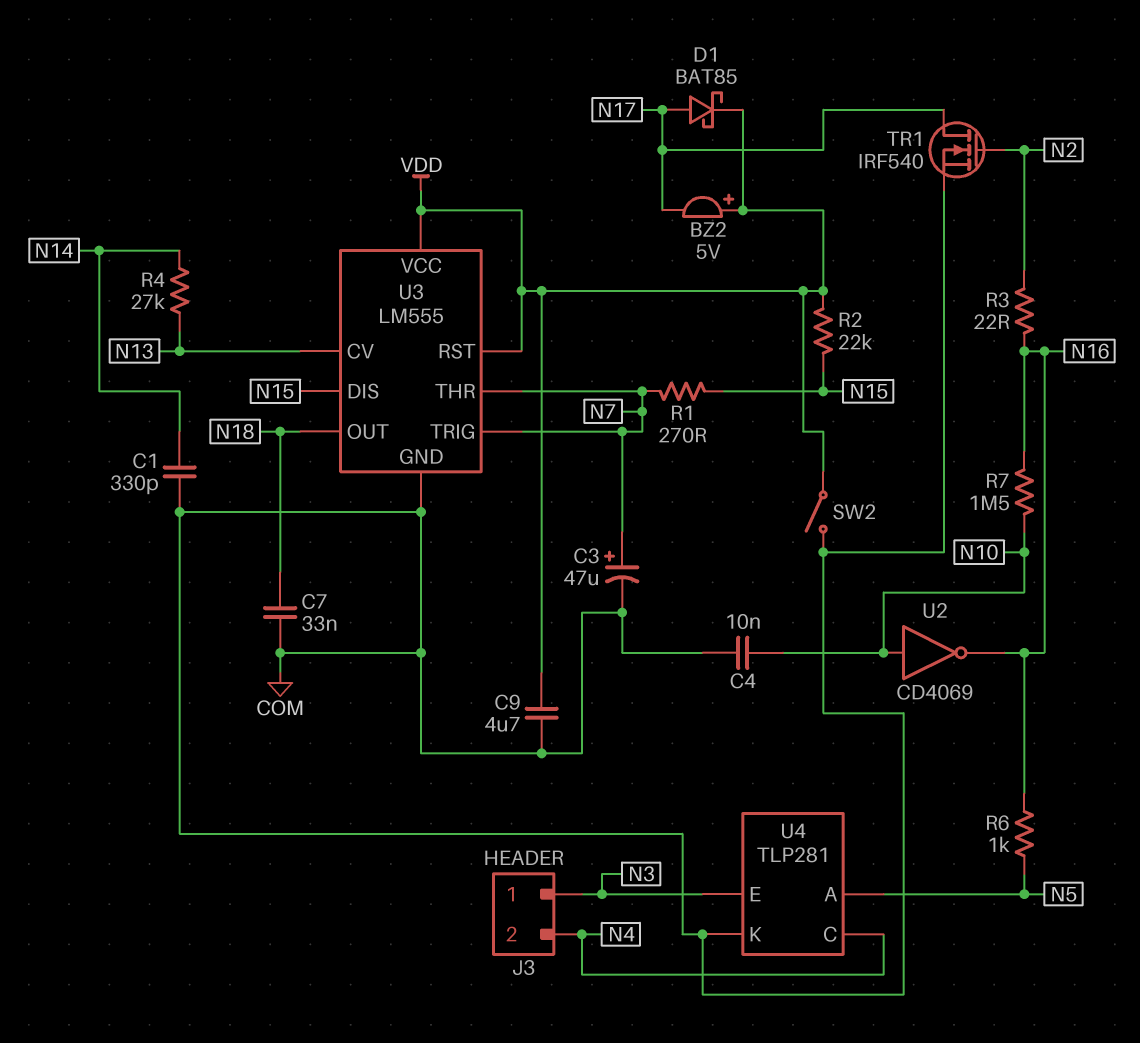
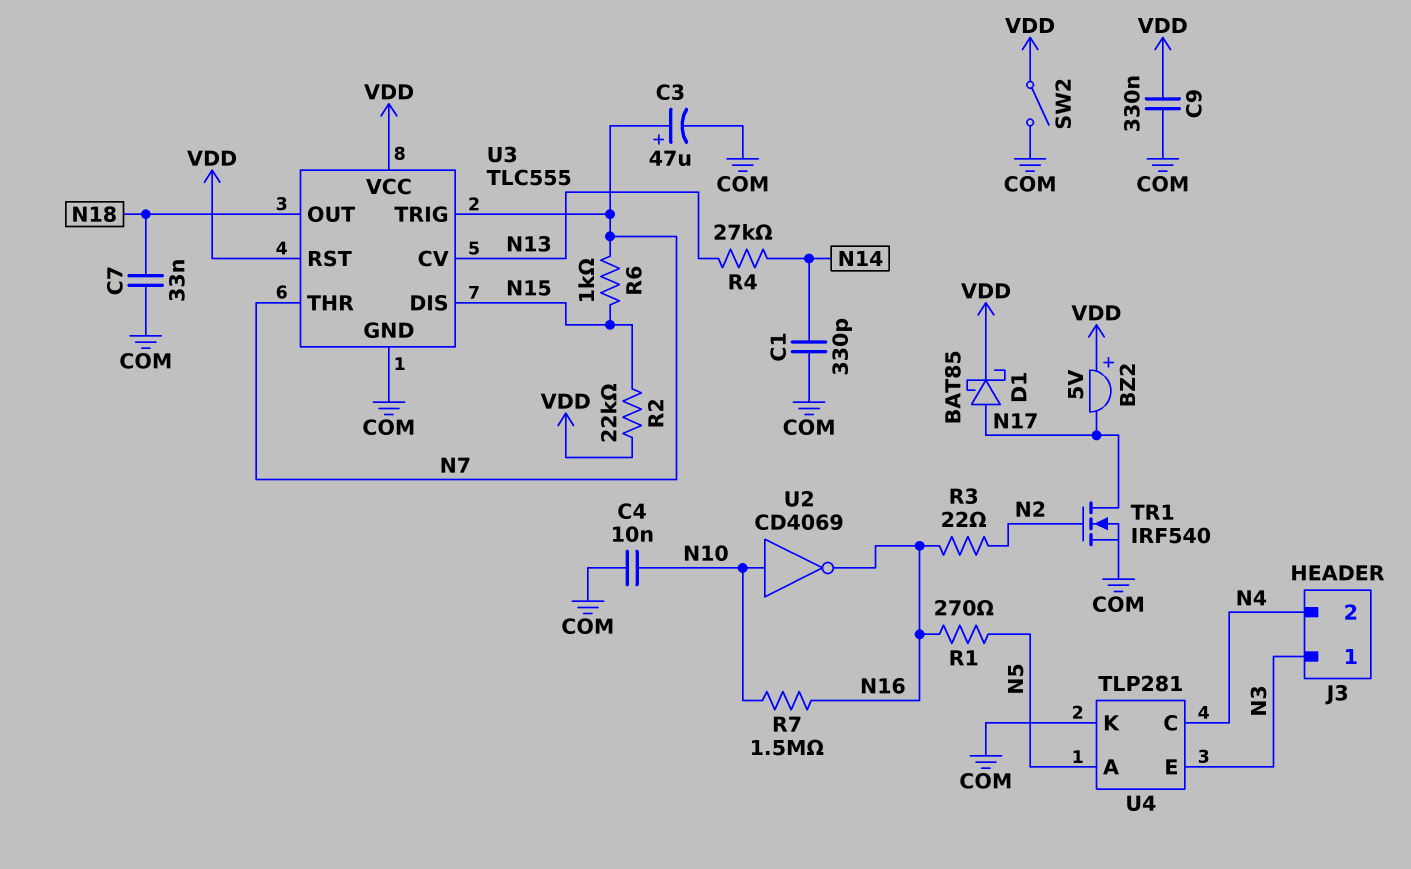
C9: 4.7uF (COM, VDD) -> 330nF (COM, VDD)
R1: 270 (N7, N15) -> 270 (N5, N16)
R6: 1k (N5, N16) -> 1k (N7, N15)
U3: LM555 -> TLC555

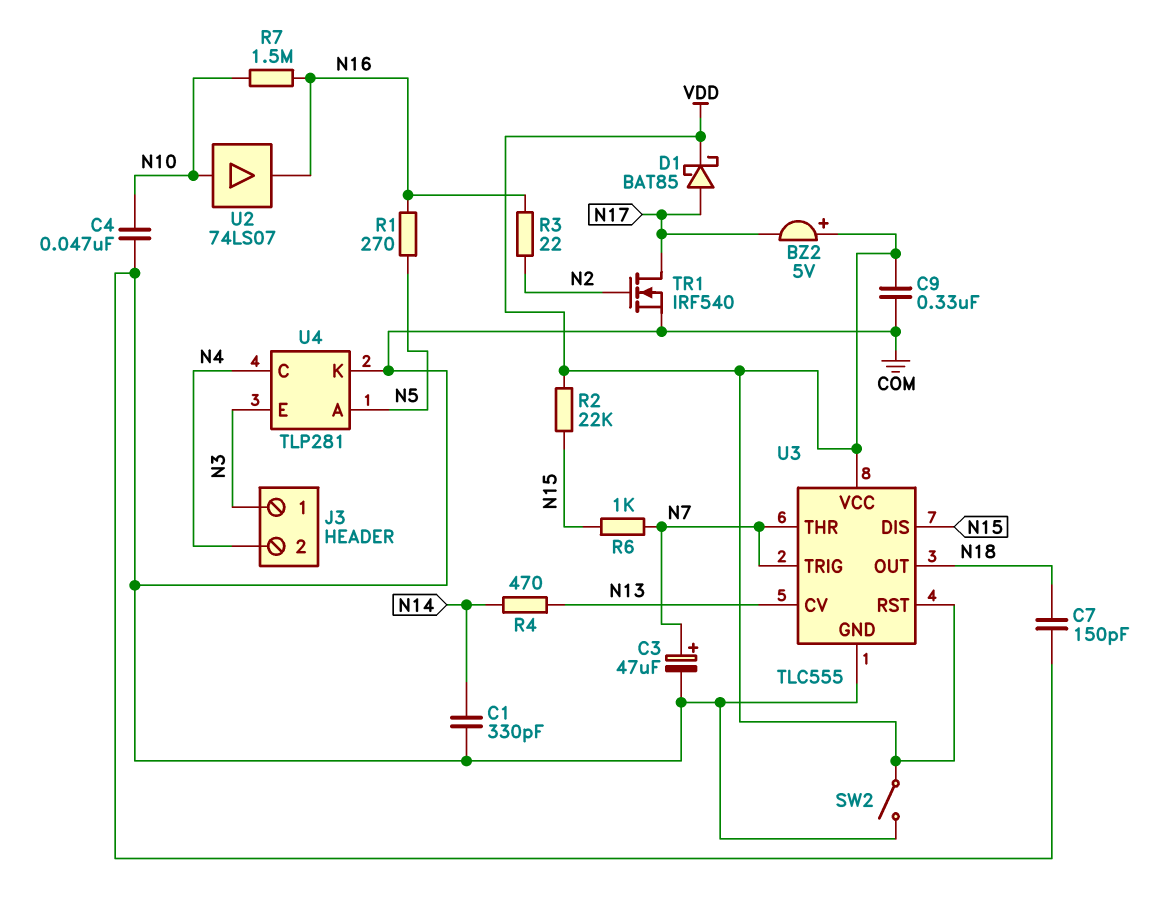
C4: 10nF (COM, N10) -> 47nF (COM, N10)
C7: 33nF (COM, N18) -> 150pF (COM, N18)
R4: 27k (N13, N14) -> 470 (N13, N14)
U2: NOT CD4069 (in N10, out N16) -> buffer 74LS07 (in N10, out N16)

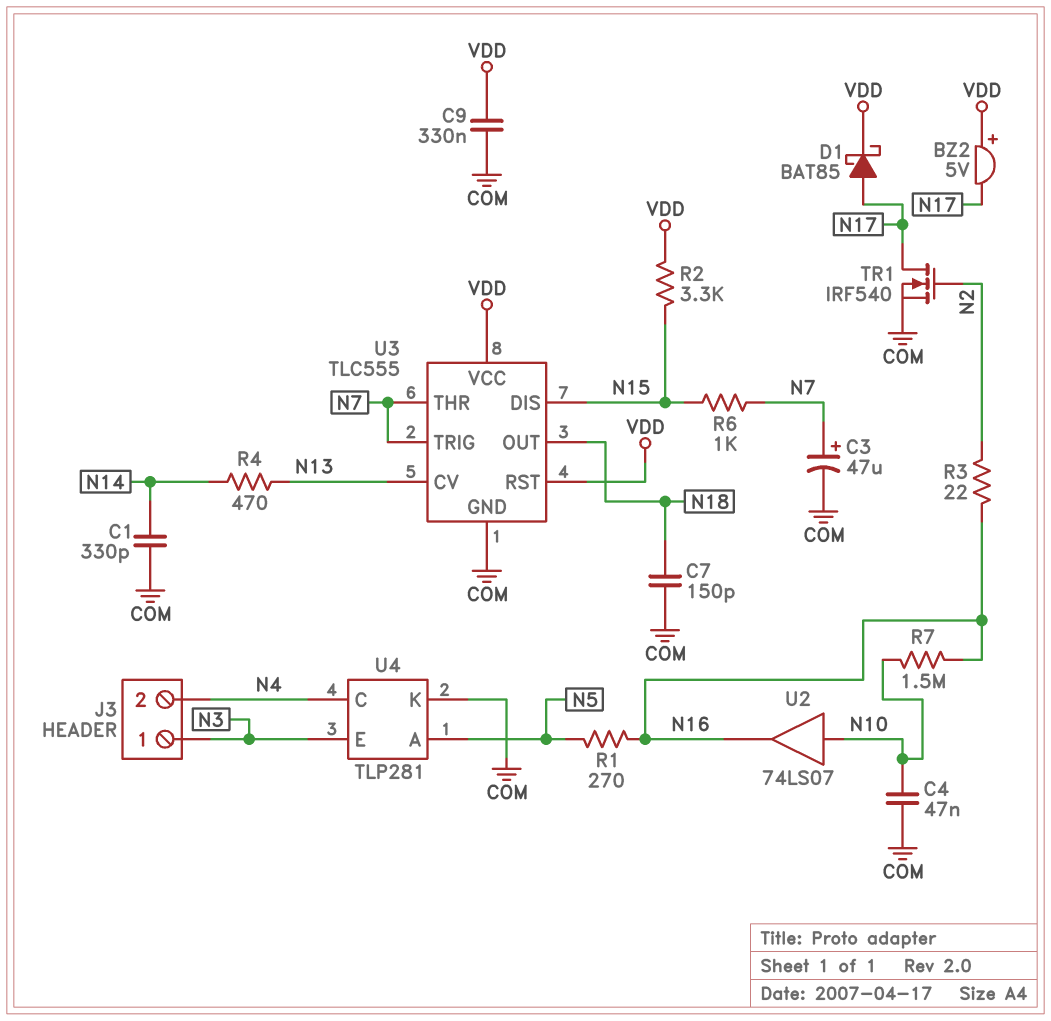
R2: 22k (N15, VDD) -> 3.3k (N15, VDD)
SW2: switch (COM, VDD) -> none

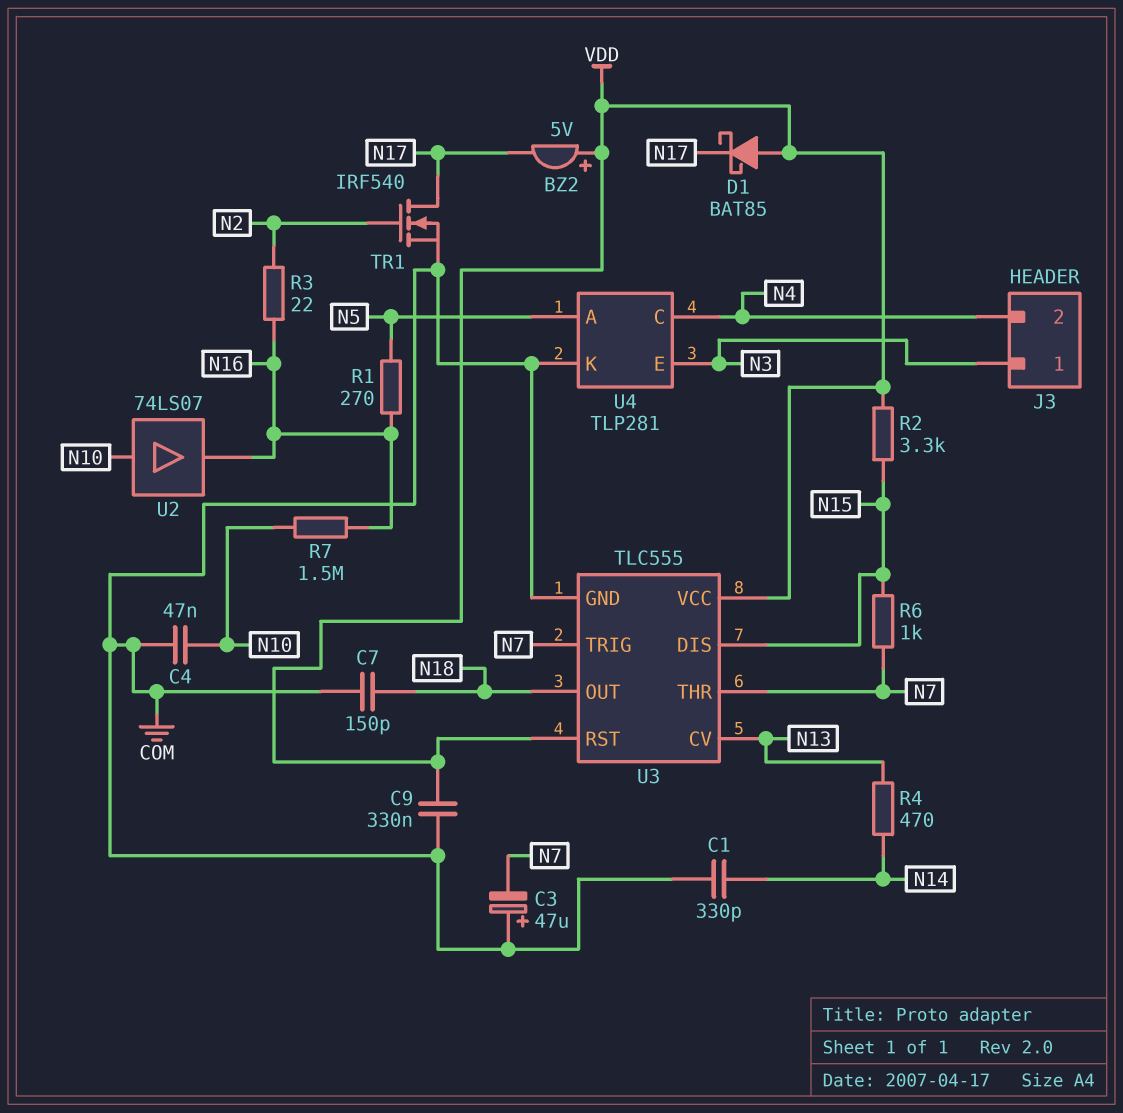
C3: 47uF (plus N7, minus COM) -> 47uF (plus COM, minus N7)
D1: schottky BAT85 (A N17, K VDD) -> schottky BAT85 (A VDD, K N17)

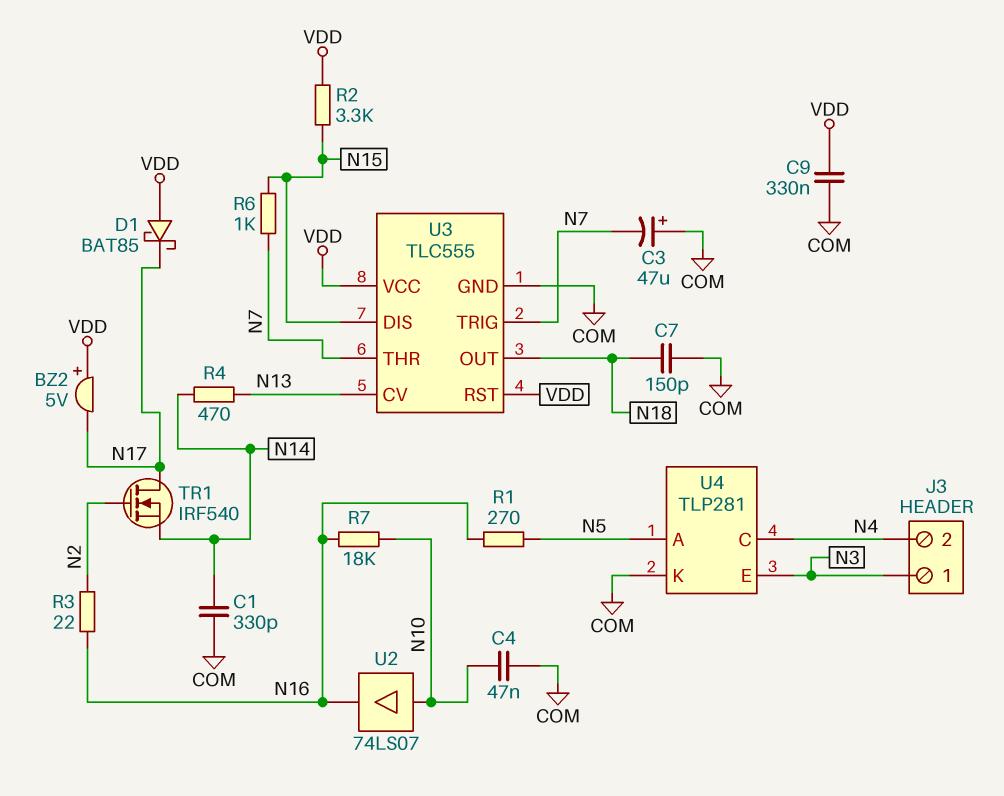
R7: 1.5M (N10, N16) -> 18k (N10, N16)
TR1: NMOS IRF540 (G N2, D N17, S COM) -> NMOS IRF540 (G N2, D N17, S N14)

